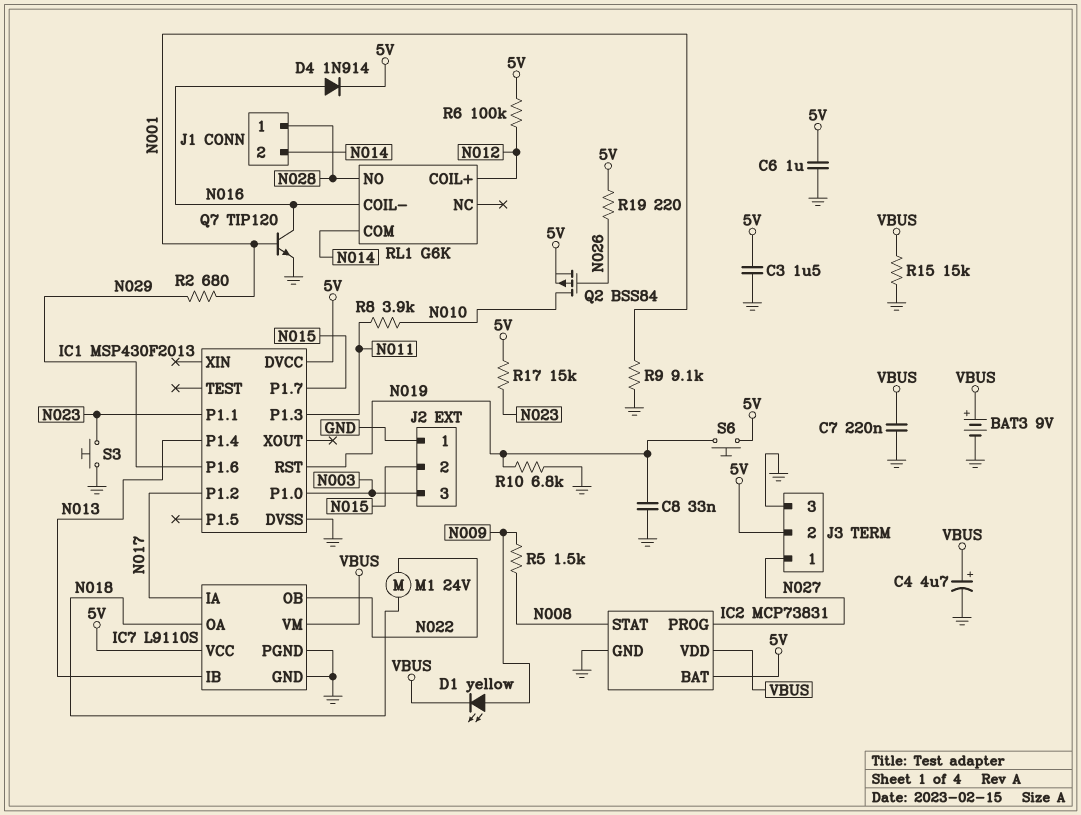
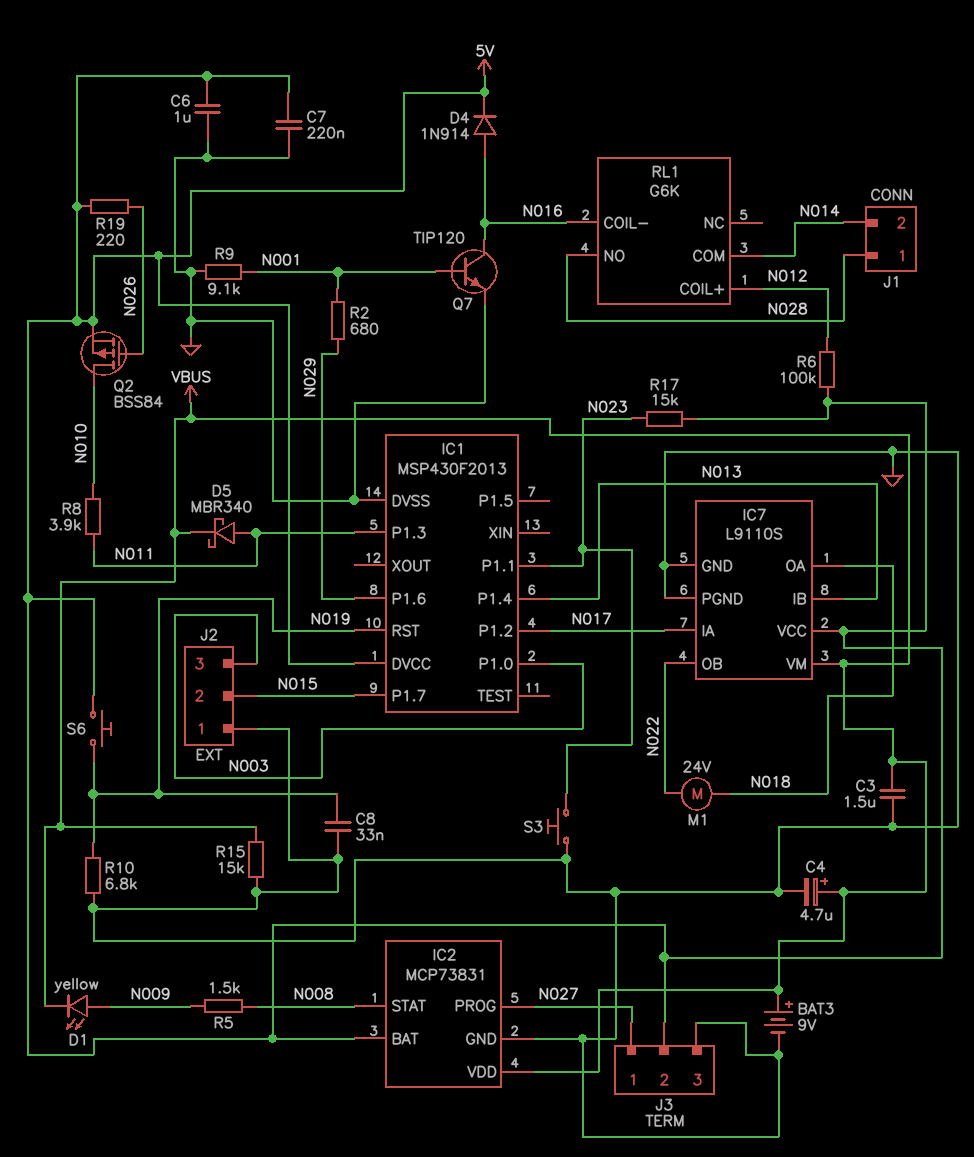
C3: 1.5uF (5V, GND) -> 1.5uF (GND, VBUS)
C7: 220nF (GND, VBUS) -> 220nF (5V, GND)
D5: none -> schottky MBR340 (A N011, K VBUS)

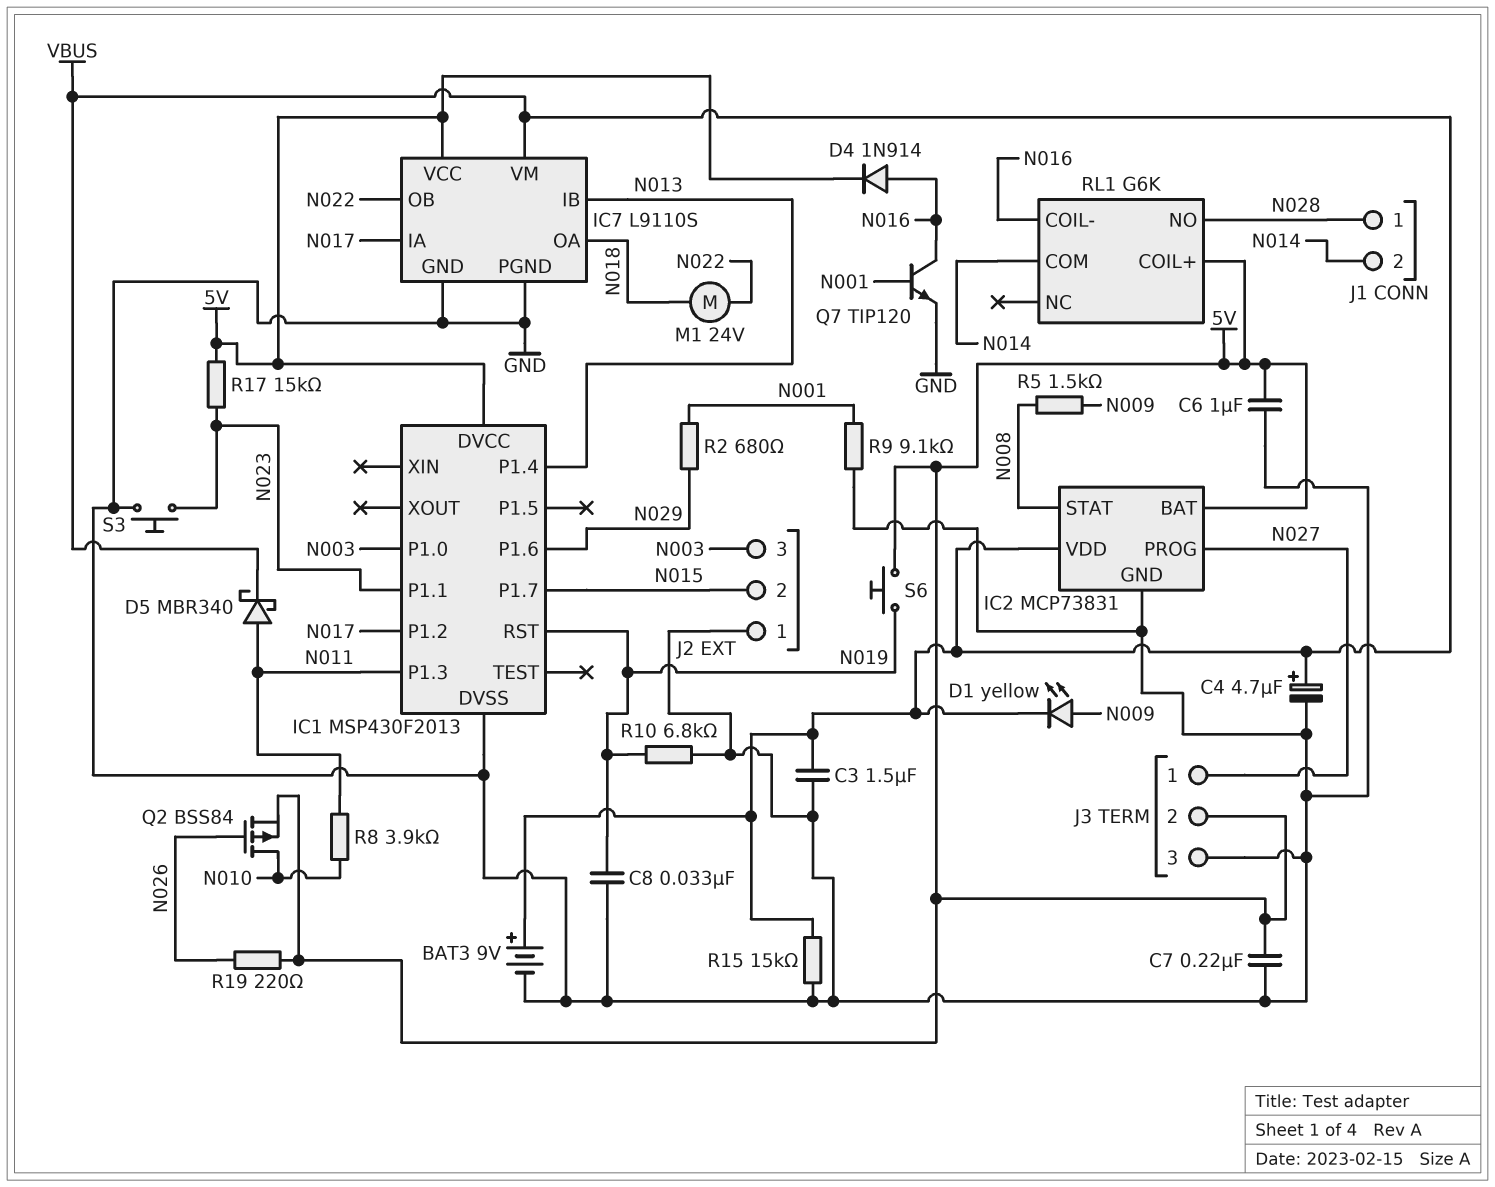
R6: 100k (5V, N012) -> none
RL1 pin COIL+: N012 -> 5V

